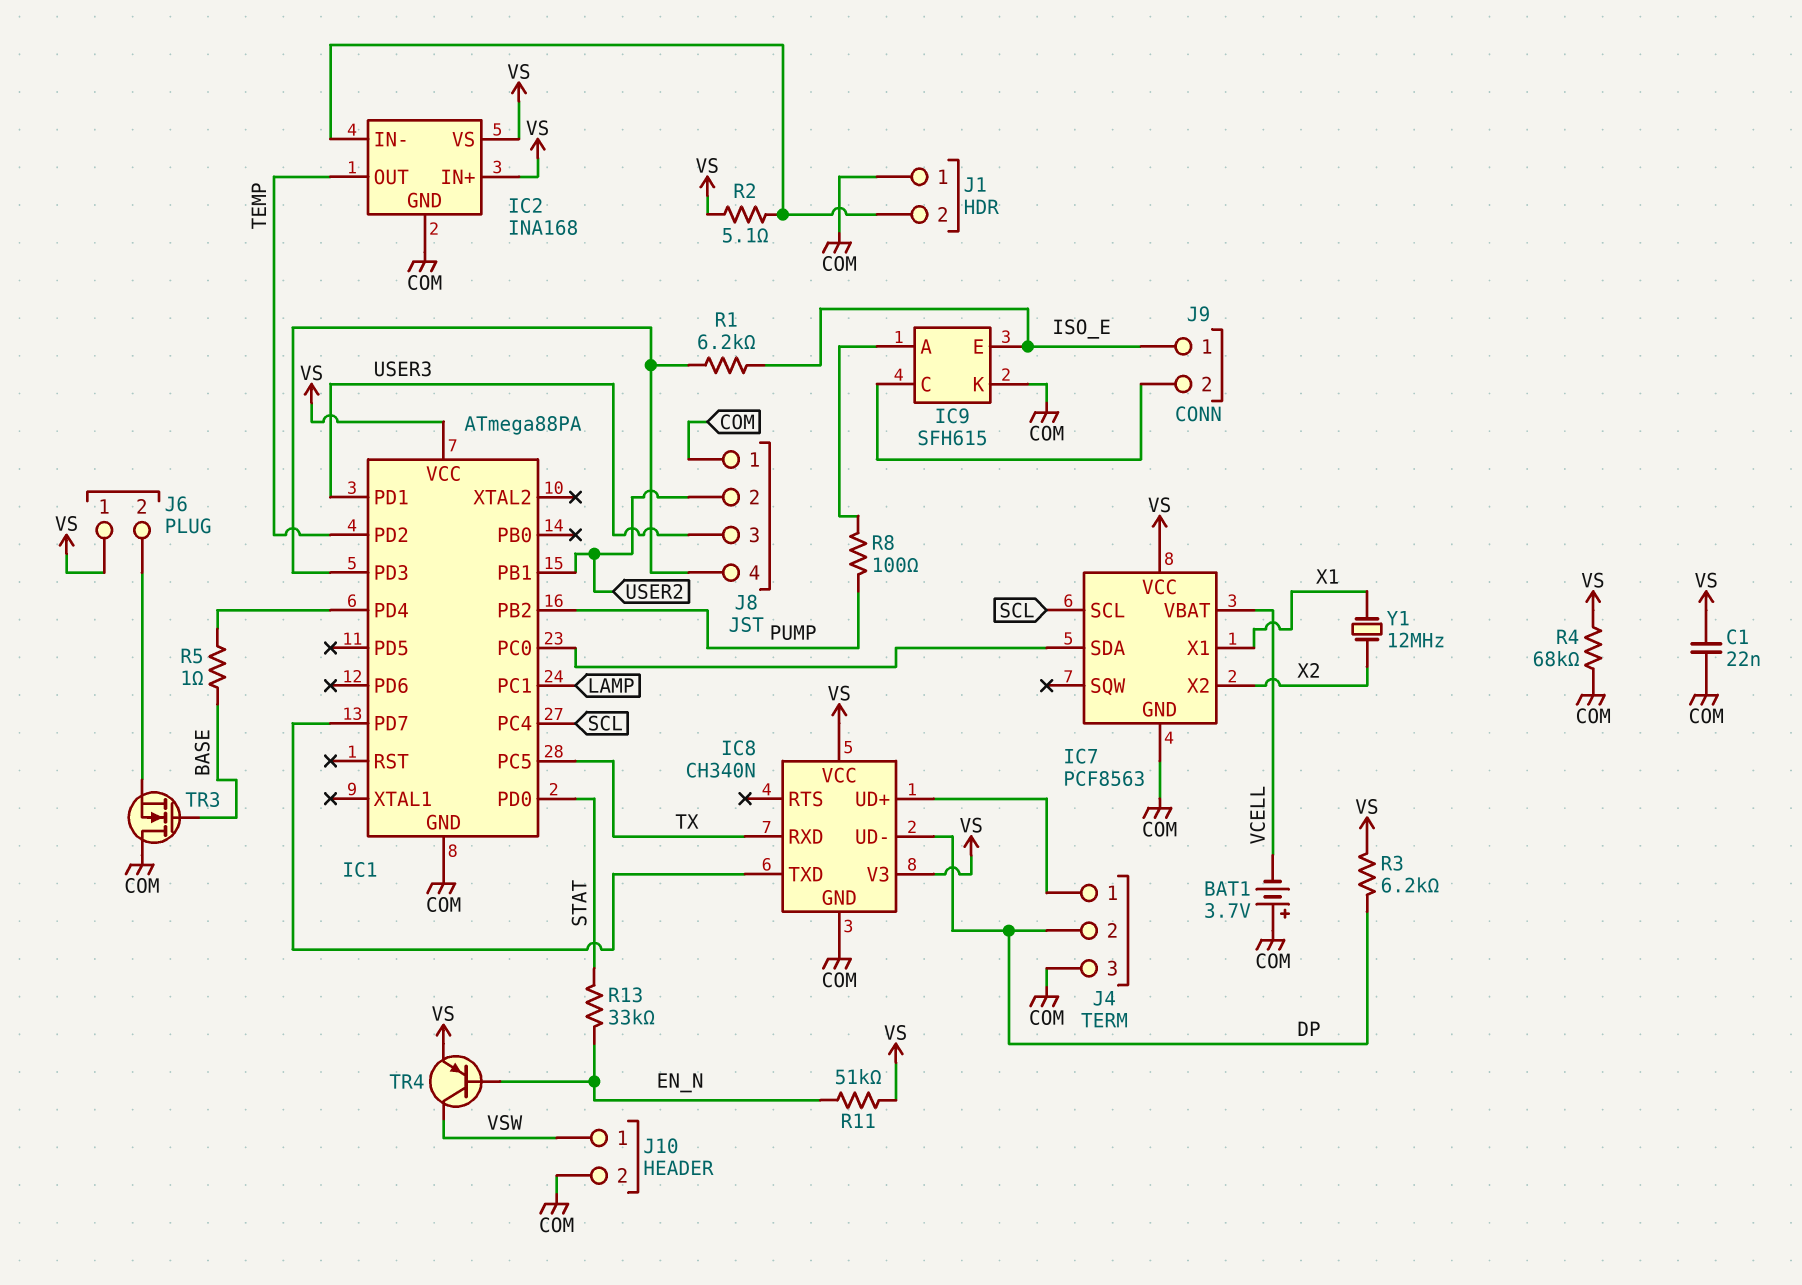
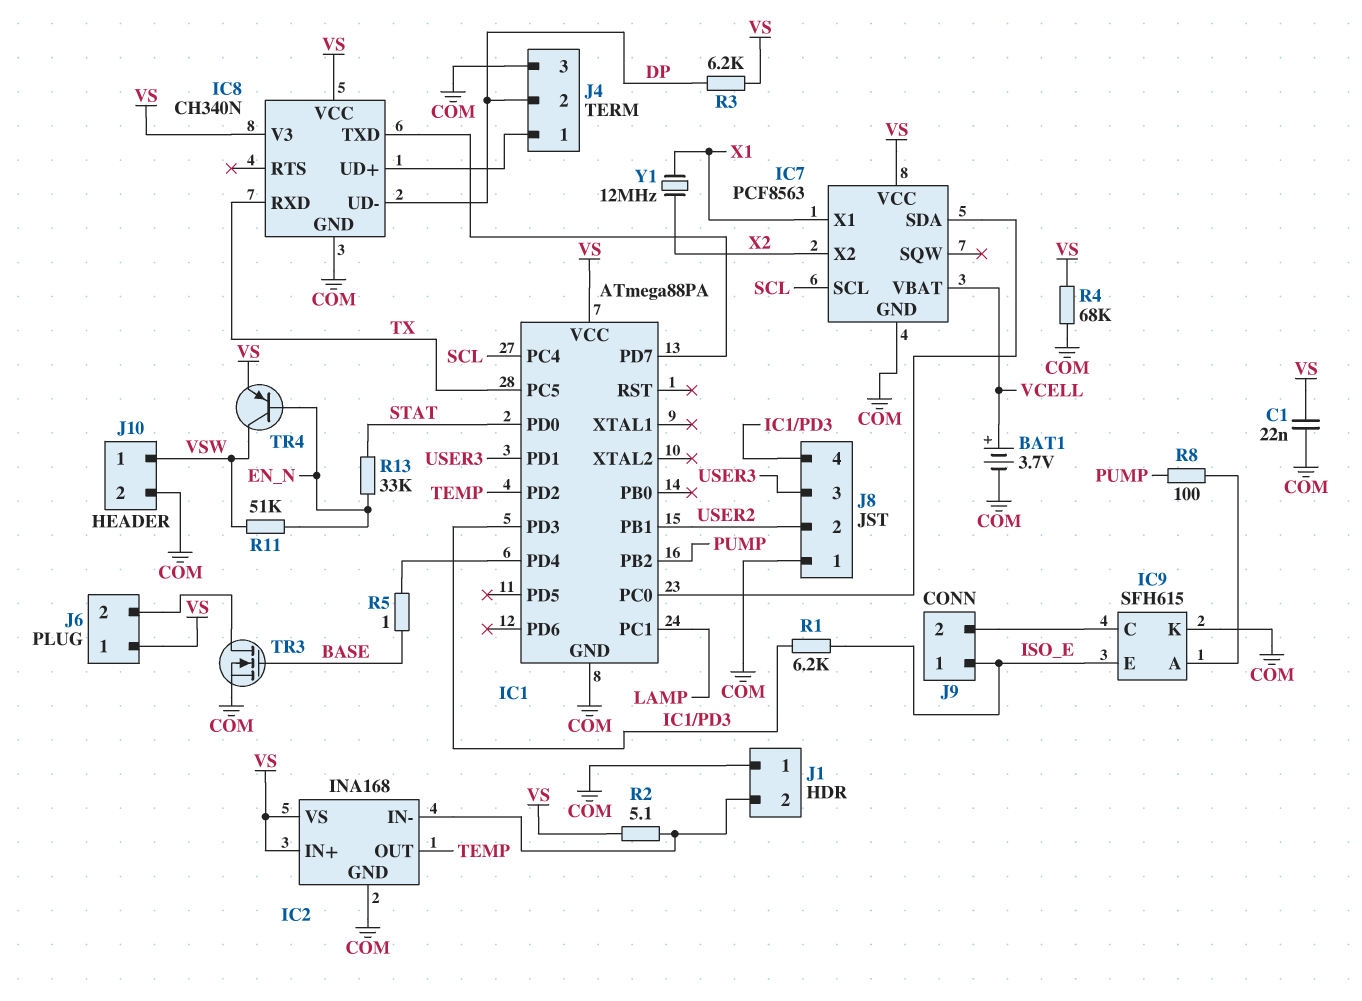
BAT1: 3.7V (plus COM, minus VCELL) -> 3.7V (plus VCELL, minus COM)
R11: 51k (EN_N, VS) -> 51k (EN_N, VSW)
TR3: NMOS (G BASE, D COM, S J6/2) -> NMOS (G BASE, D J6/2, S COM)

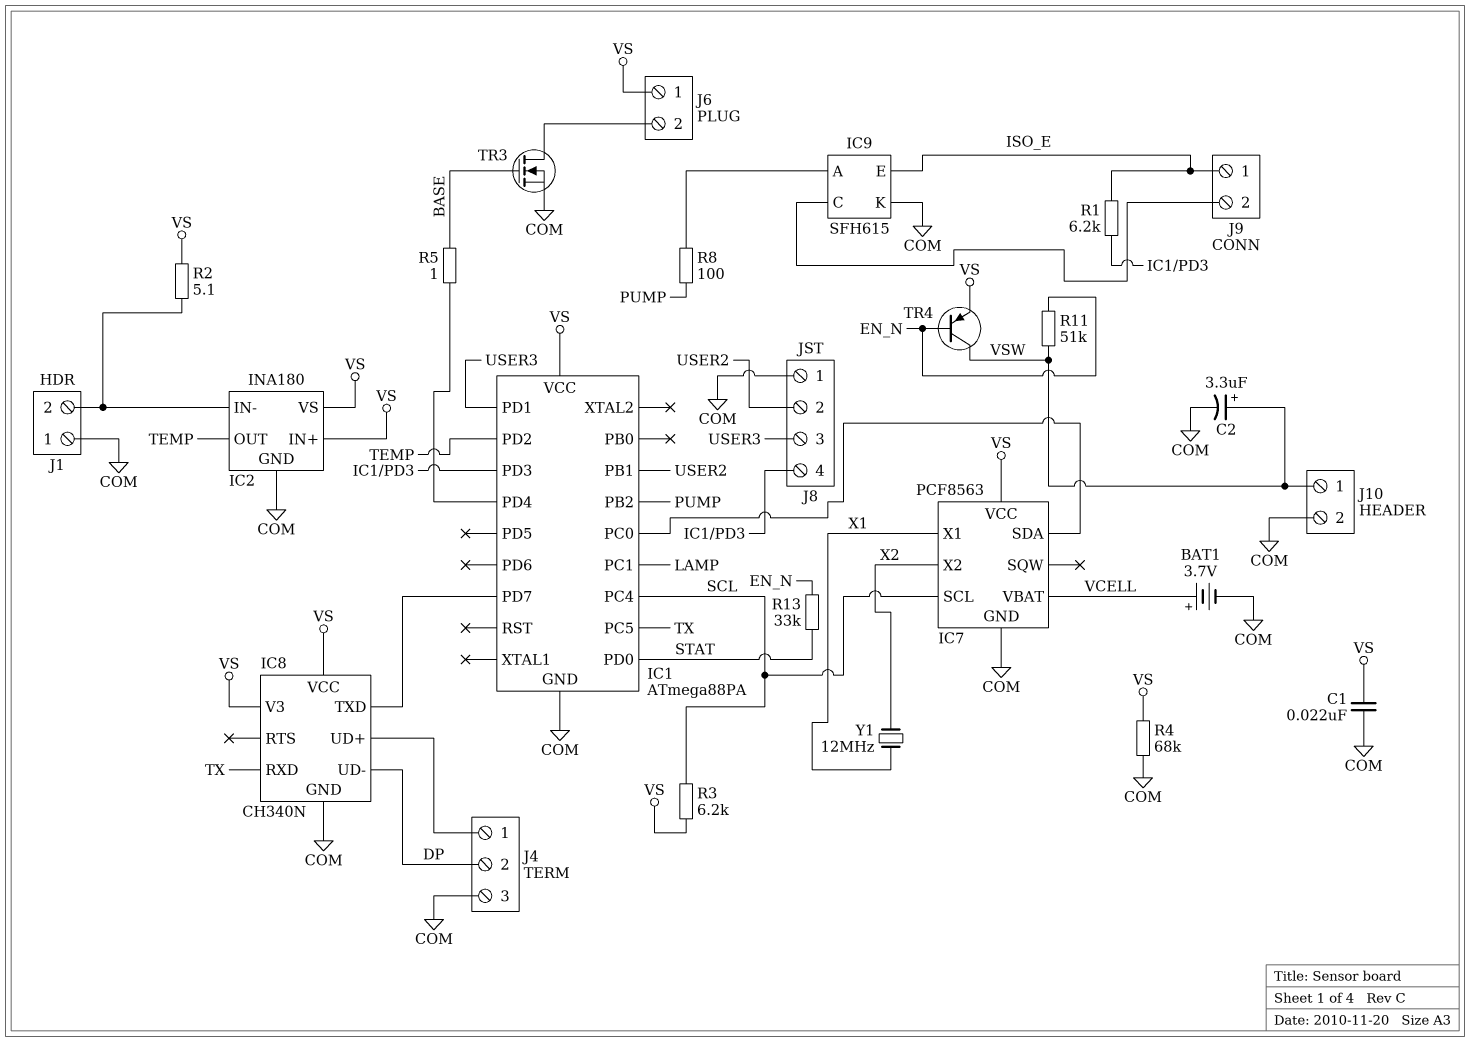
C2: none -> 3.3uF (plus VSW, minus COM)
IC2: INA168 -> INA180
R3: 6.2k (DP, VS) -> 6.2k (SCL, VS)

